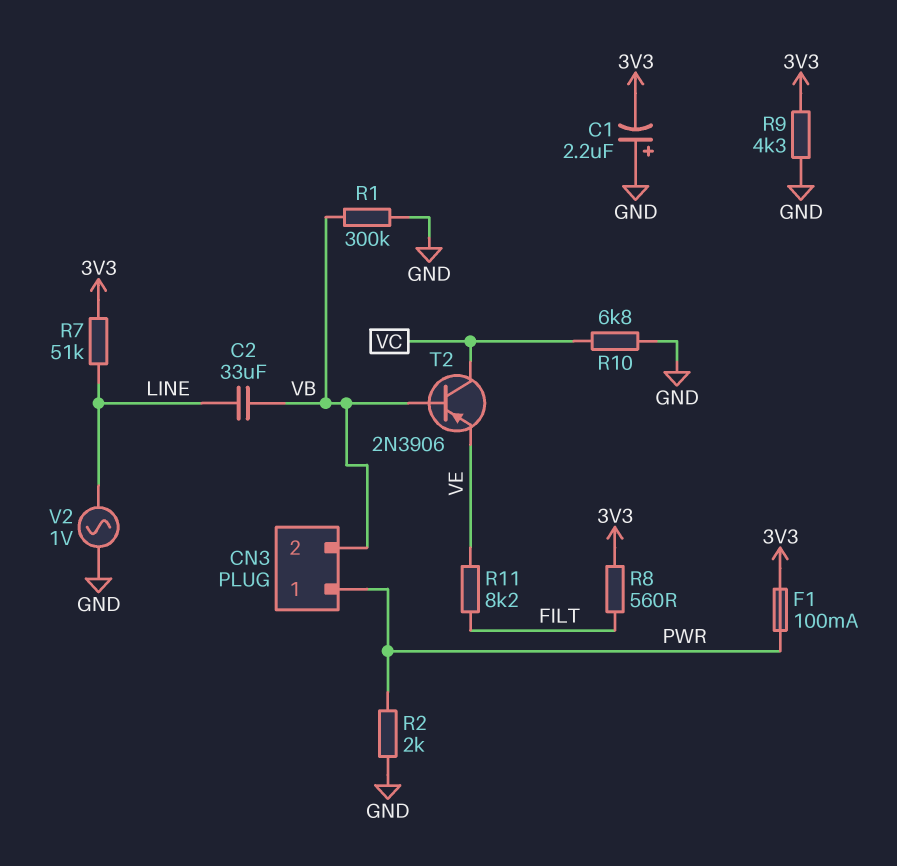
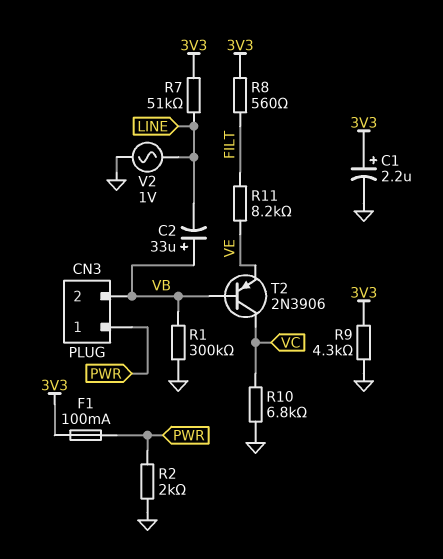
C1: 2.2uF (plus GND, minus 3V3) -> 2.2uF (plus 3V3, minus GND)
C2: 33uF (LINE, VB) -> 33uF (plus VB, minus LINE)

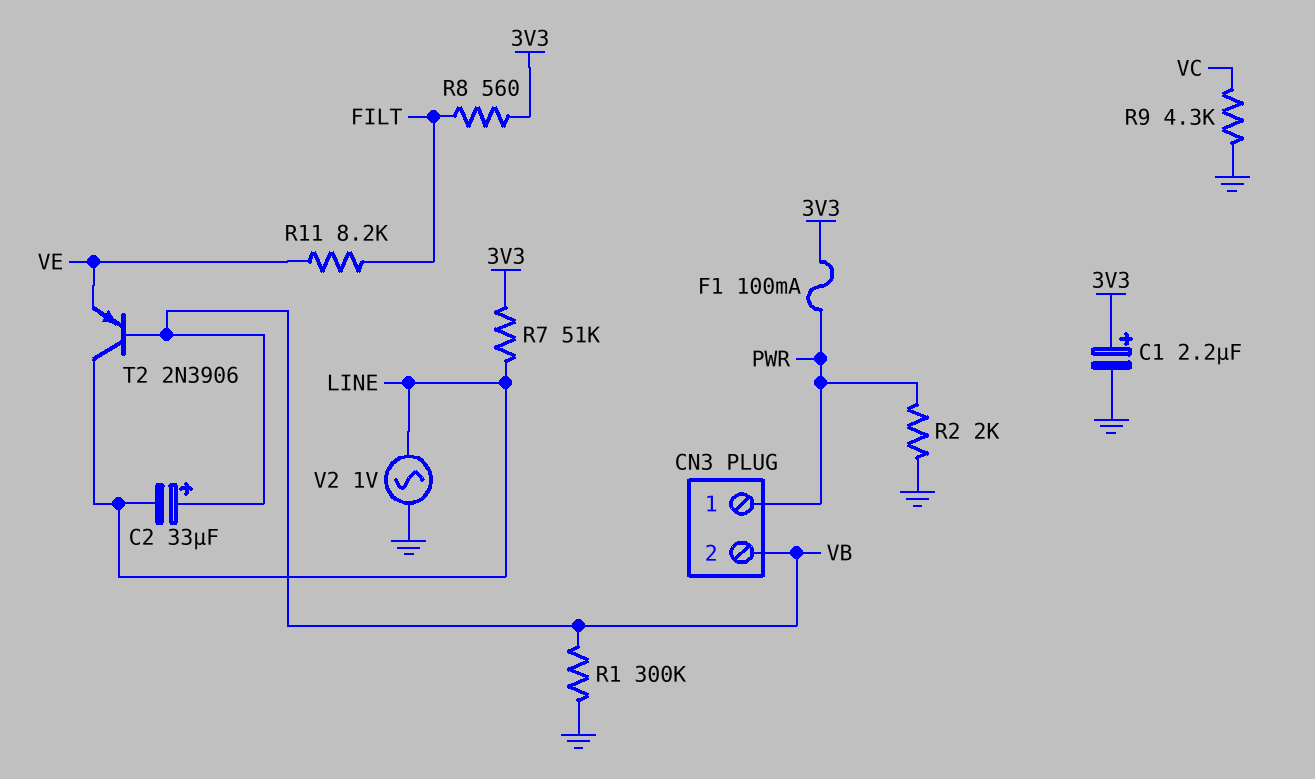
R9: 4.3k (3V3, GND) -> 4.3k (GND, VC)
R10: 6.8k (GND, VC) -> none
T2: PNP 2N3906 (B VB, C VC, E VE) -> PNP 2N3906 (B VB, C LINE, E VE)

